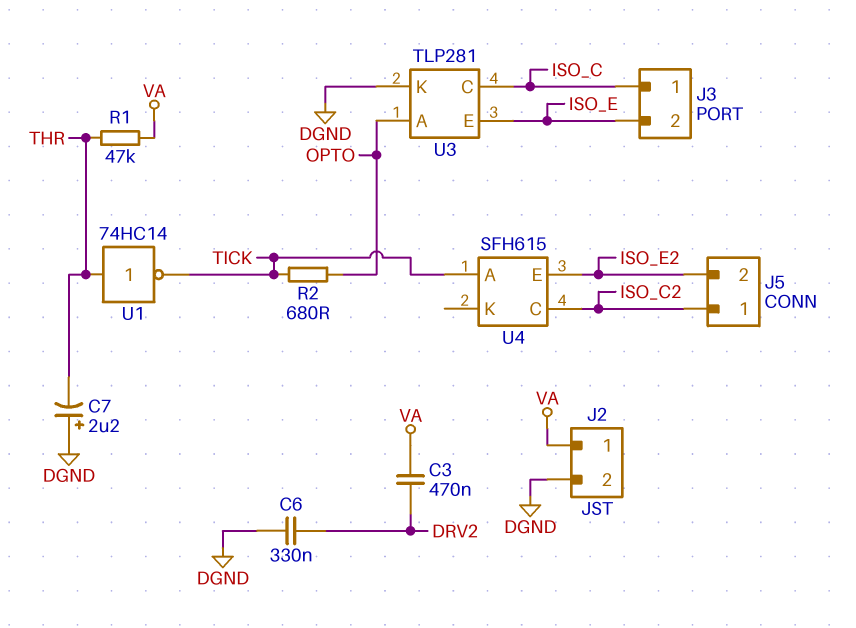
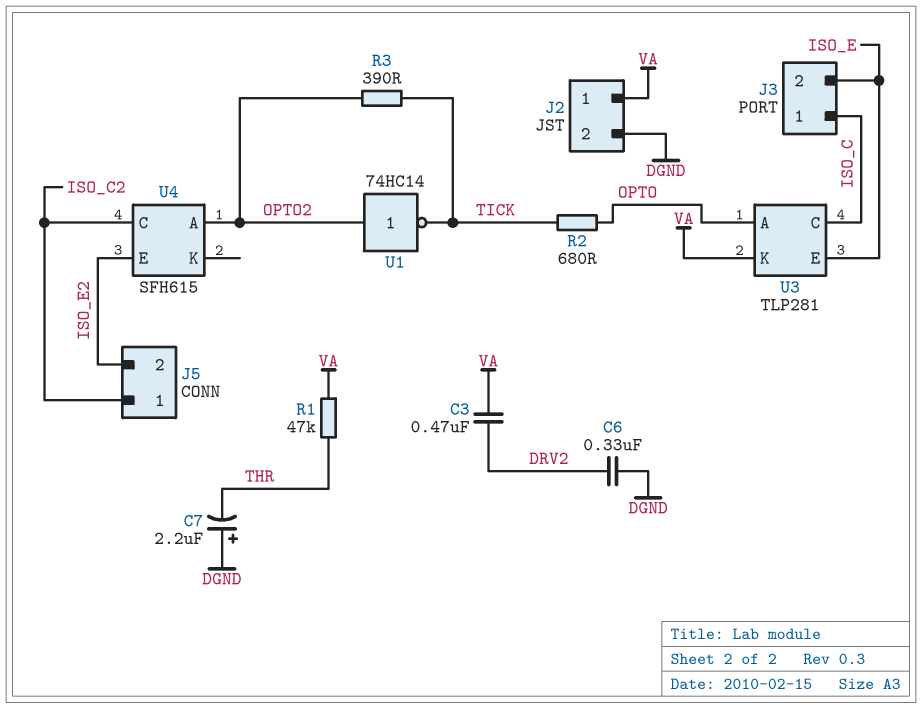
R3: none -> 390 (OPTO2, TICK)
U1: NOT 74HC14 (in THR, out TICK) -> NOT 74HC14 (in OPTO2, out TICK)
U3 pin K: DGND -> VA
U4 pin A: TICK -> OPTO2

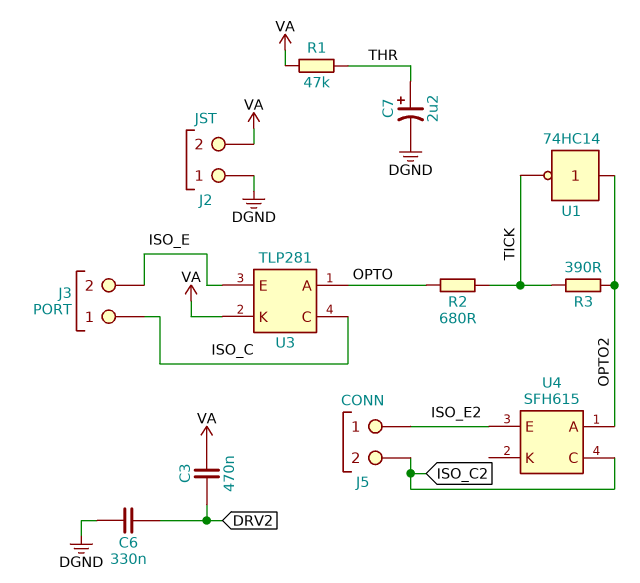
C7: 2.2uF (plus DGND, minus THR) -> 2.2uF (plus THR, minus DGND)
J2 pin 1: VA -> DGND
J2 pin 2: DGND -> VA
J5 pin 1: ISO_C2 -> ISO_E2
J5 pin 2: ISO_E2 -> ISO_C2

